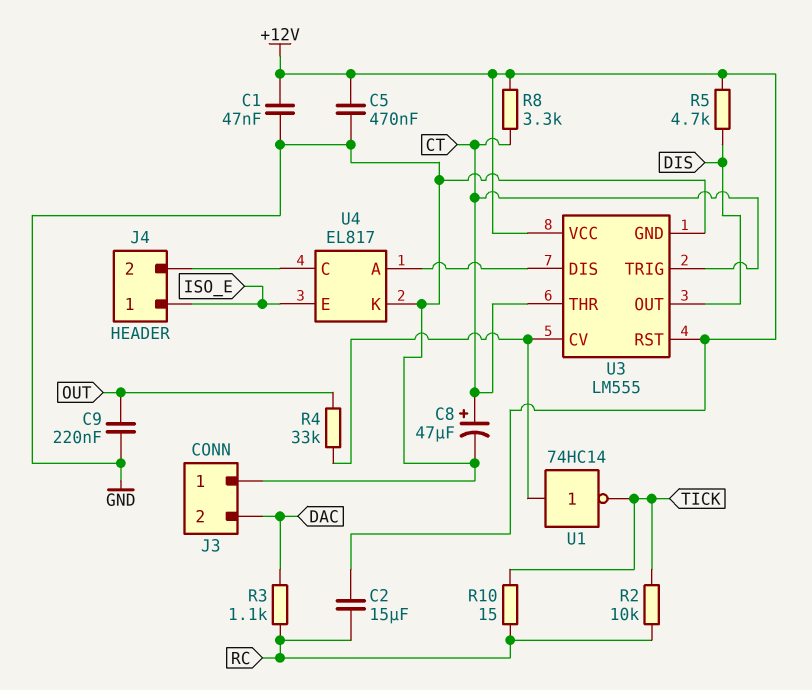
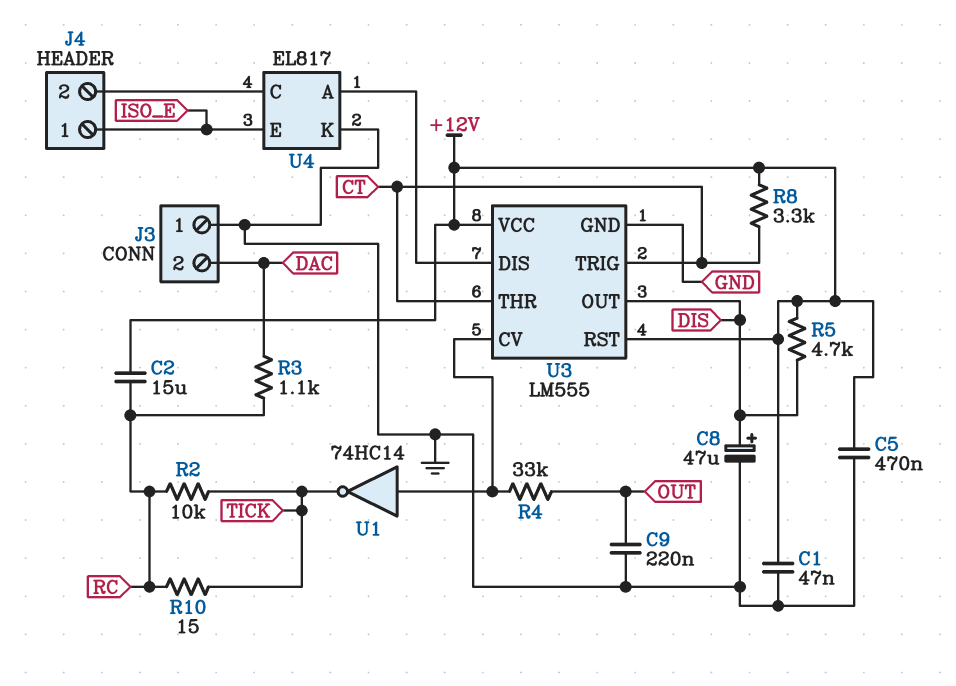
C8: 47uF (plus CT, minus GND) -> 47uF (plus DIS, minus GND)

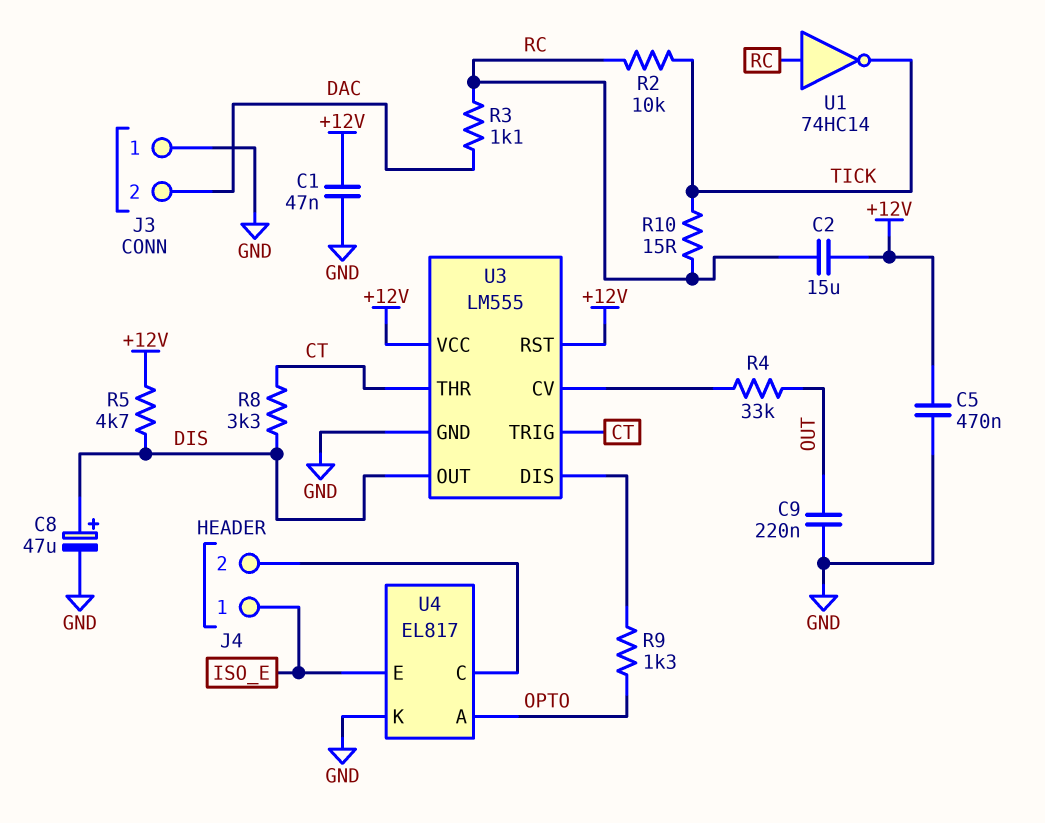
R8: 3.3k (+12V, CT) -> 3.3k (CT, DIS)
R9: none -> 1.3k (OPTO, U3/DIS)
U1: NOT 74HC14 (in U3/CV, out TICK) -> NOT 74HC14 (in RC, out TICK)
U4 pin A: U3/DIS -> OPTO

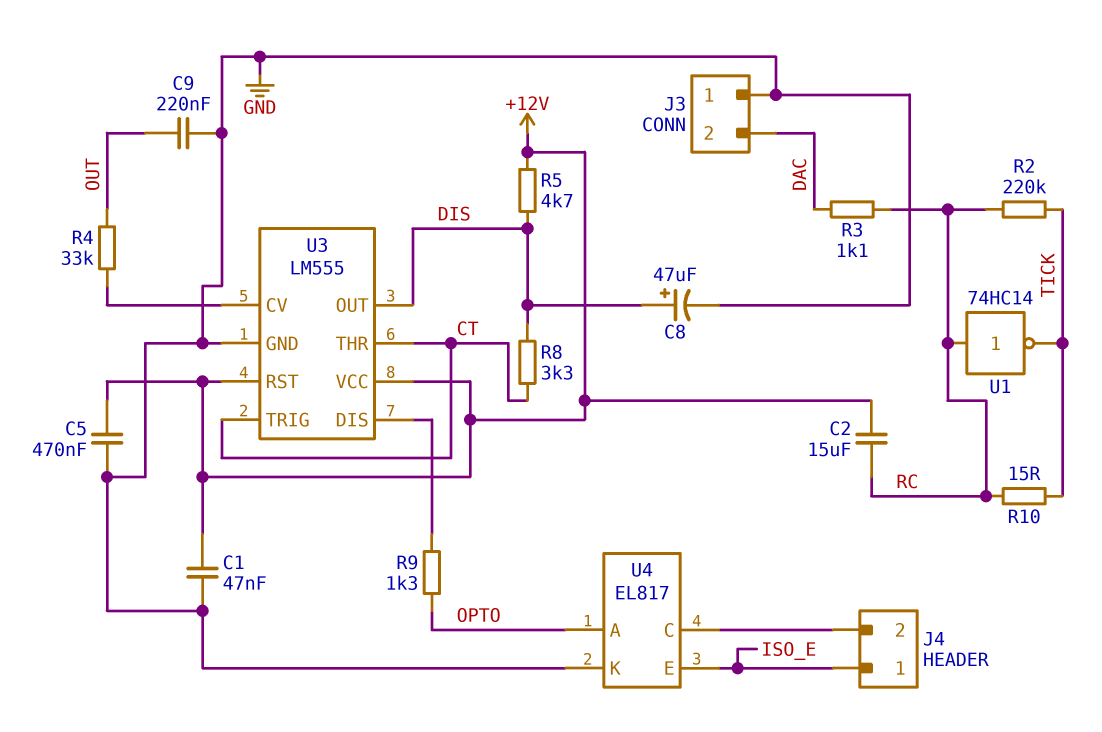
R2: 10k (RC, TICK) -> 220k (RC, TICK)

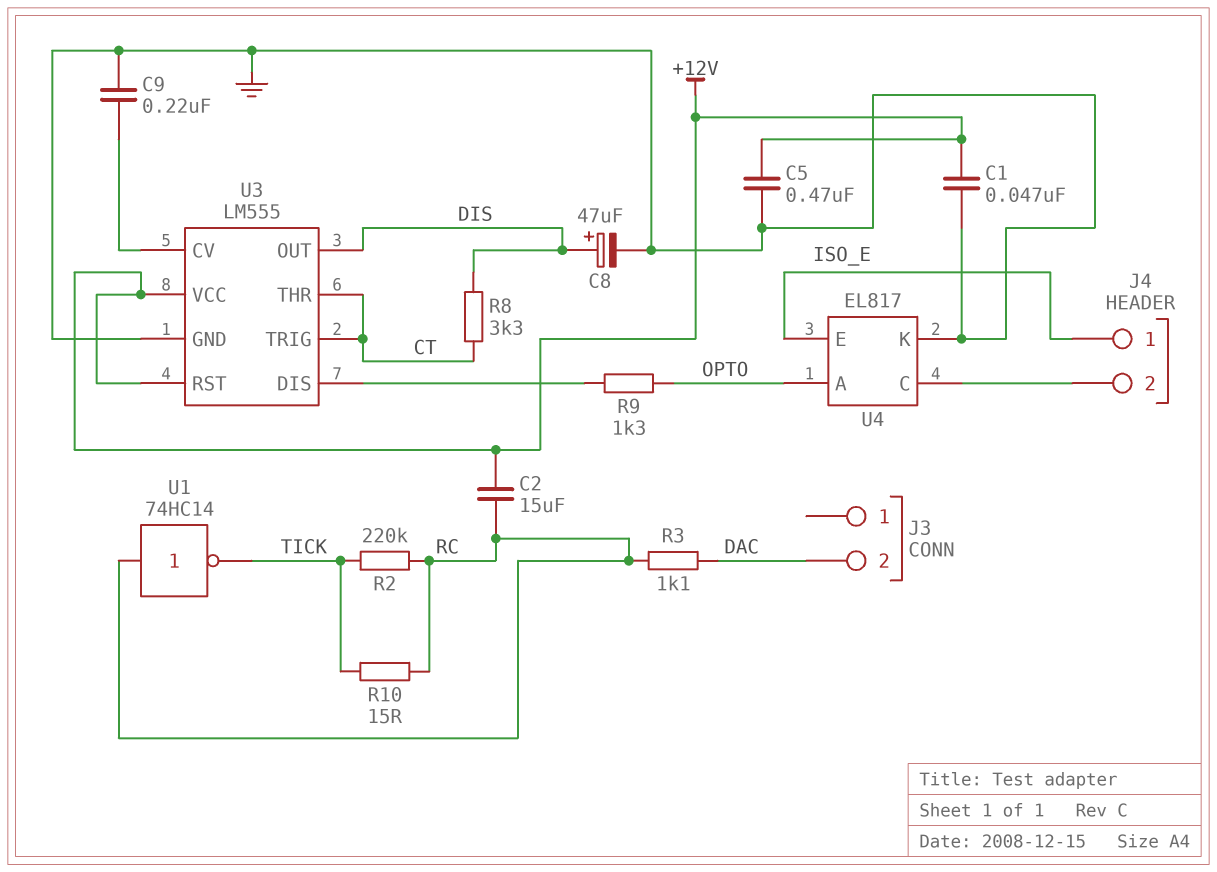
C9: 220nF (GND, OUT) -> 220nF (GND, U3/CV)
J3 pin 1: GND -> none
R4: 33k (OUT, U3/CV) -> none
R5: 4.7k (+12V, DIS) -> none

